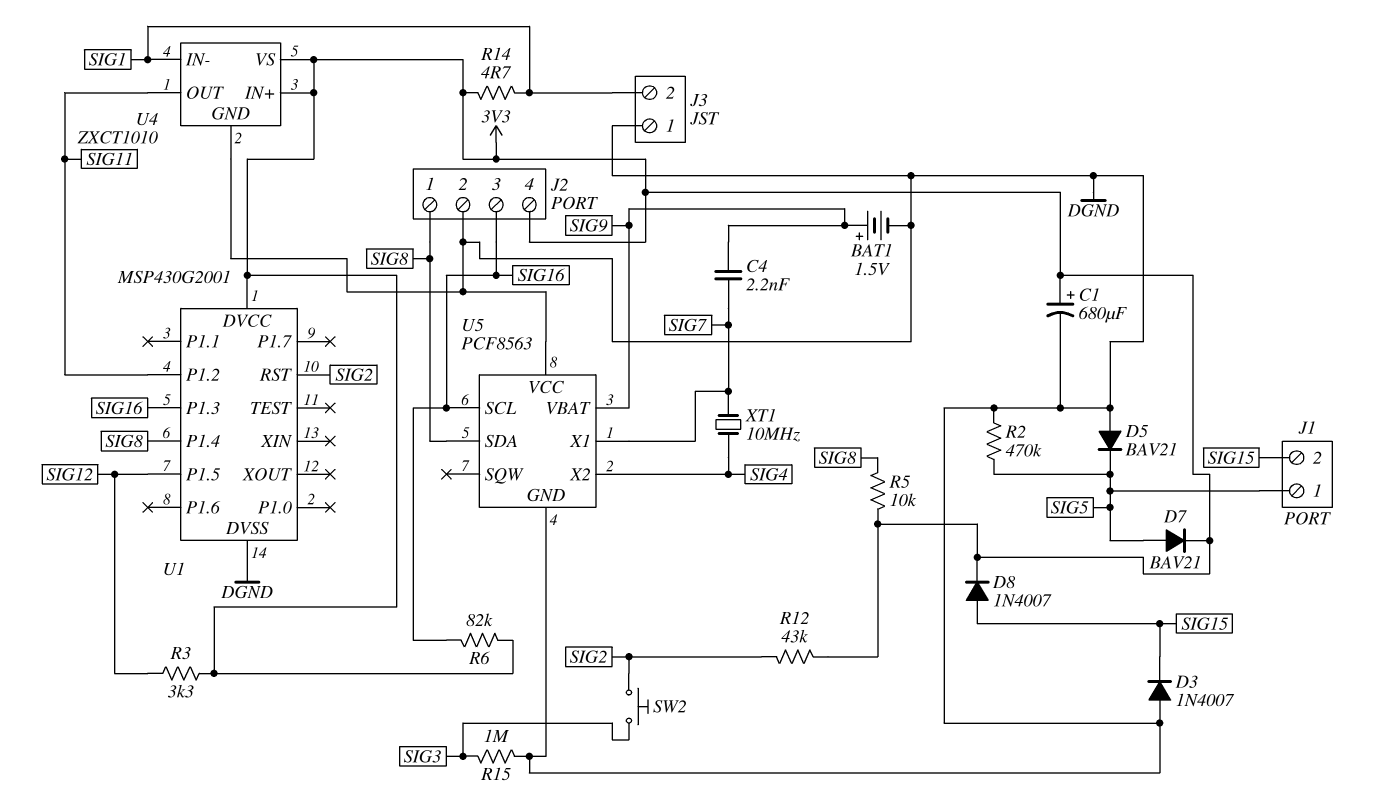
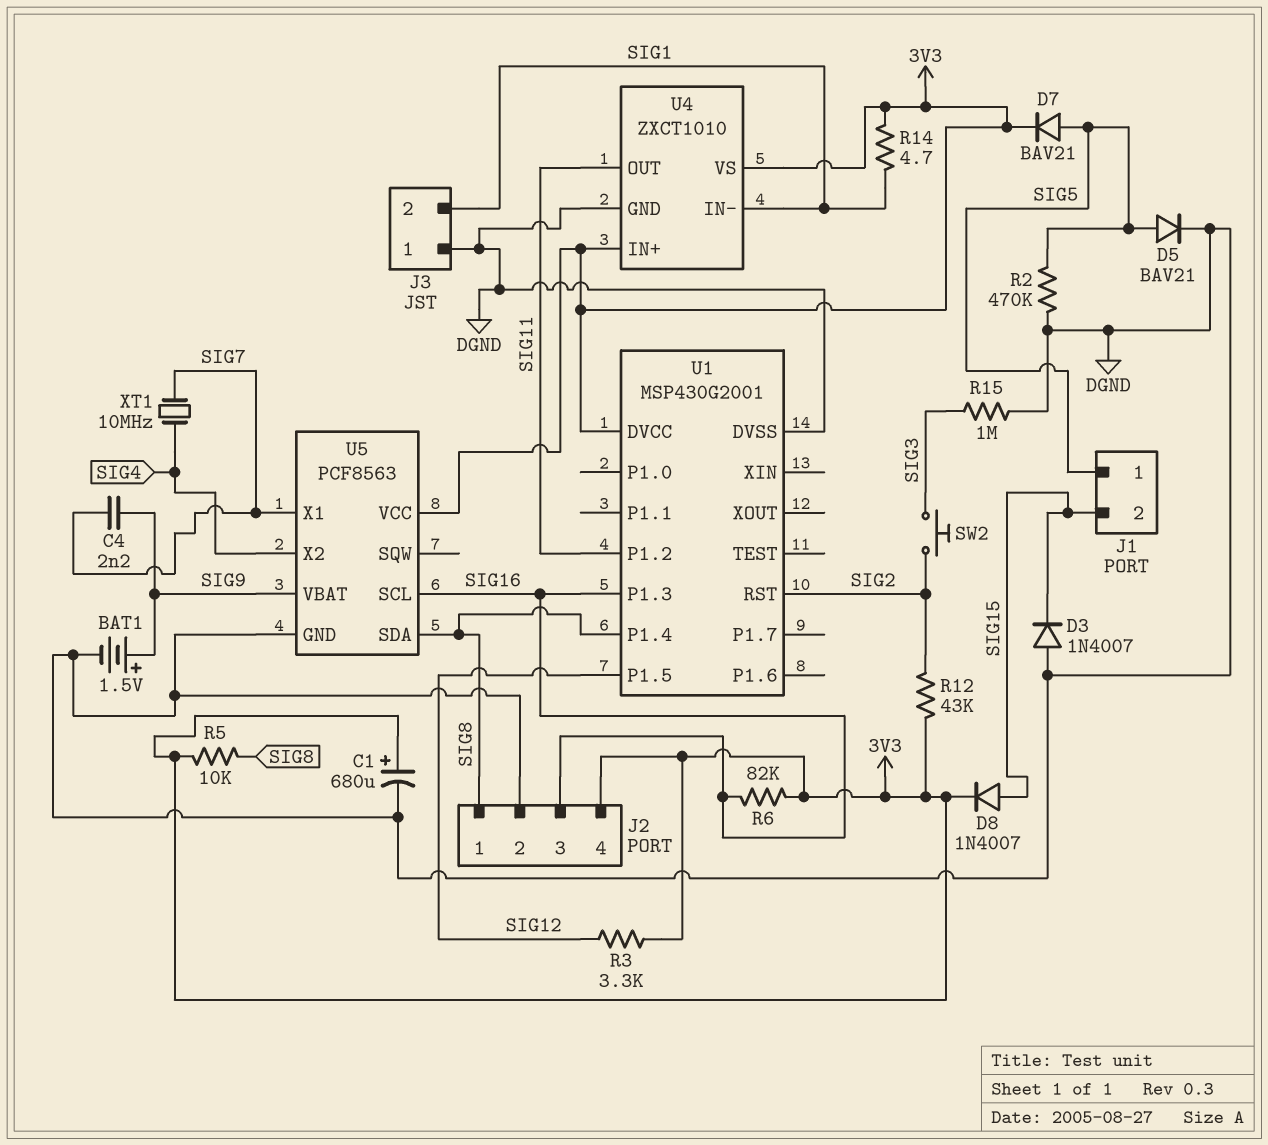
D5: diode BAV21 (A DGND, K SIG5) -> diode BAV21 (A SIG5, K DGND)
U5 pin VCC: DGND -> 3V3

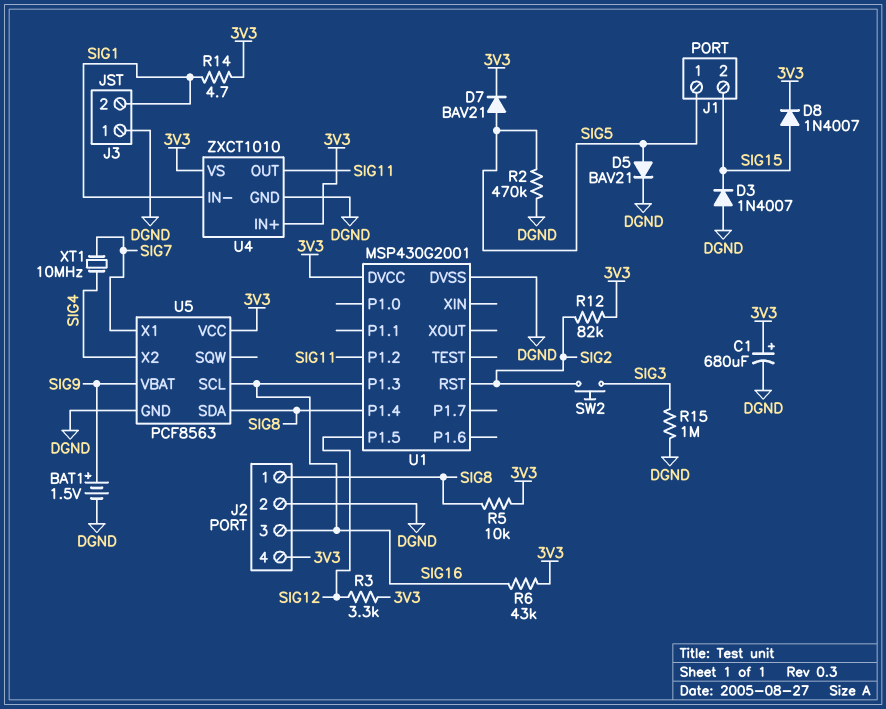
C4: 2.2nF (SIG7, SIG9) -> none
R6: 82k (3V3, SIG16) -> 43k (3V3, SIG16)
R12: 43k (3V3, SIG2) -> 82k (3V3, SIG2)

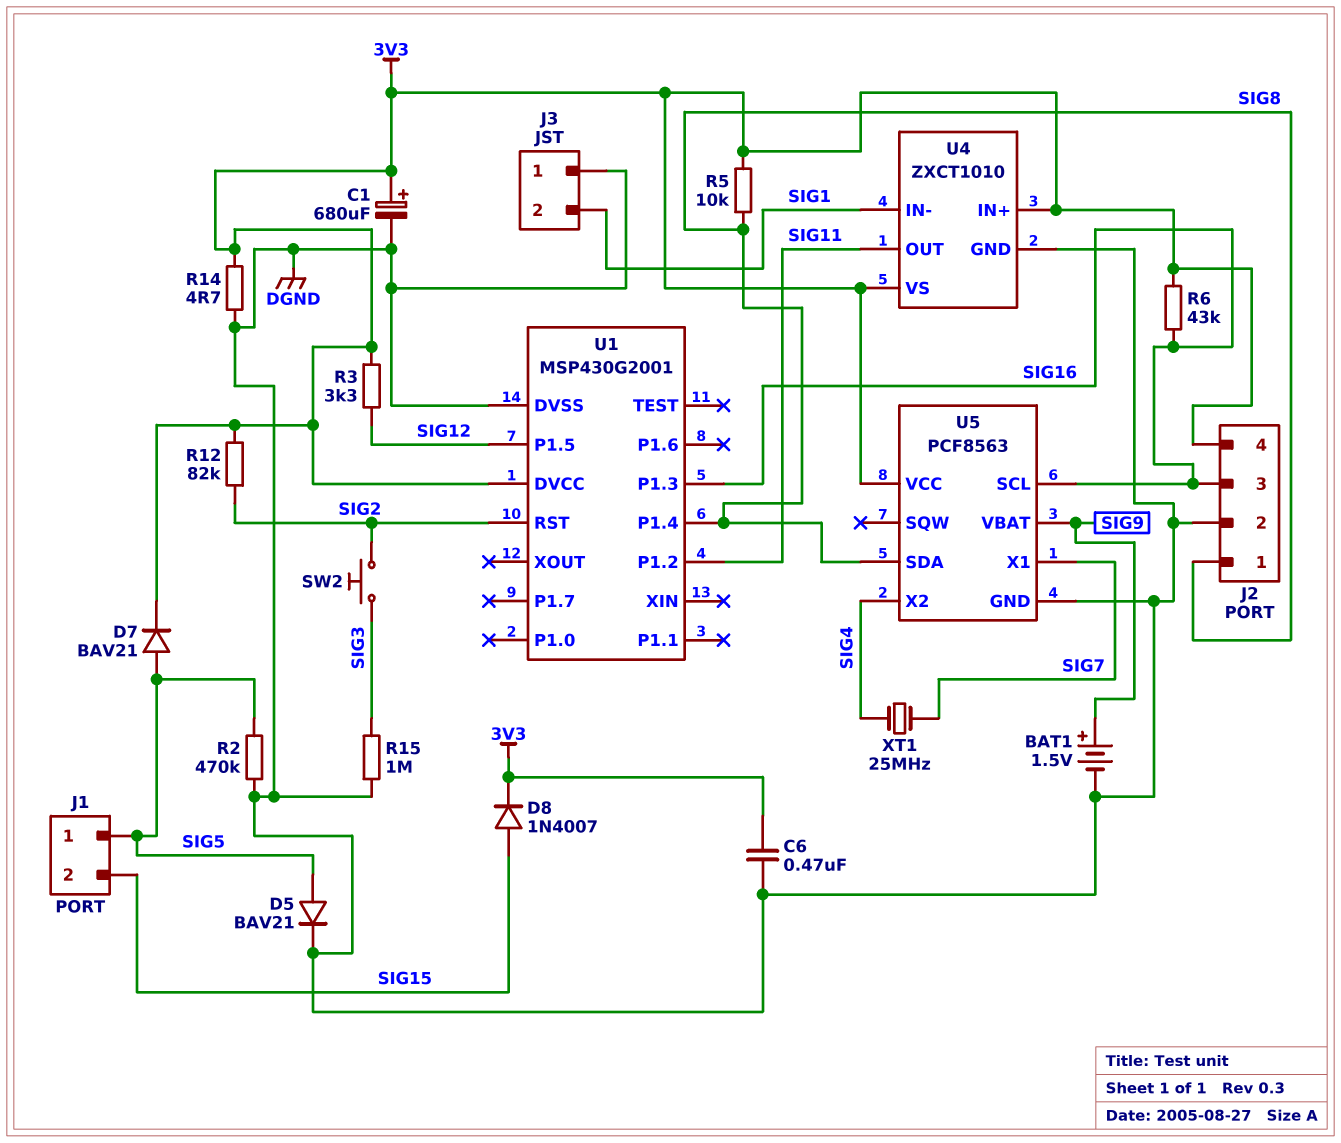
C6: none -> 470nF (3V3, DGND)
D3: diode 1N4007 (A DGND, K SIG15) -> none
R14: 4.7 (3V3, SIG1) -> 4.7 (3V3, DGND)
XT1: 10MHz (SIG4, SIG7) -> 25MHz (SIG4, SIG7)

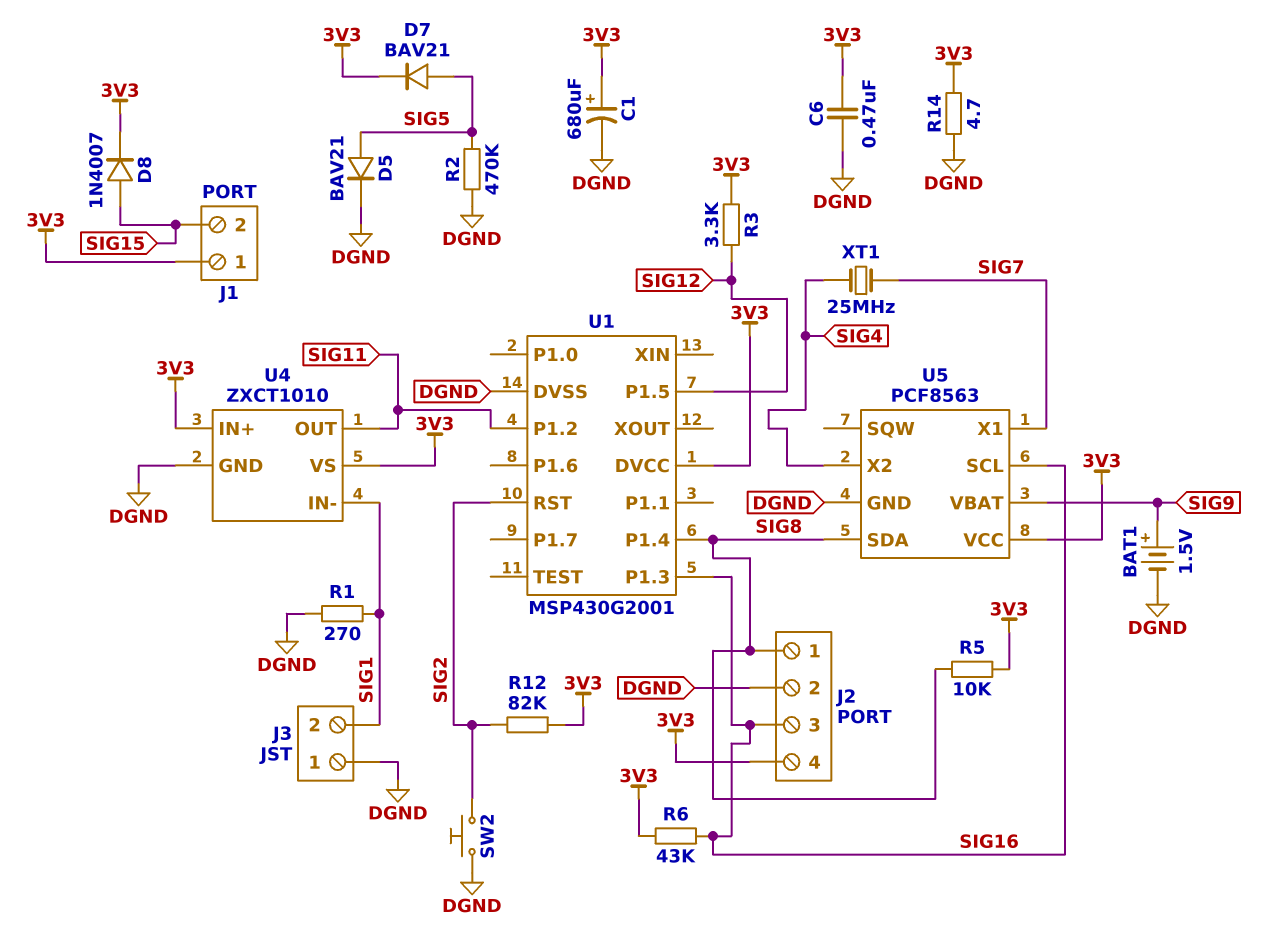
J1 pin 1: SIG5 -> 3V3
R1: none -> 270 (DGND, SIG1)
R15: 1M (DGND, SIG3) -> none
SW2: button (SIG2, SIG3) -> button (DGND, SIG2)

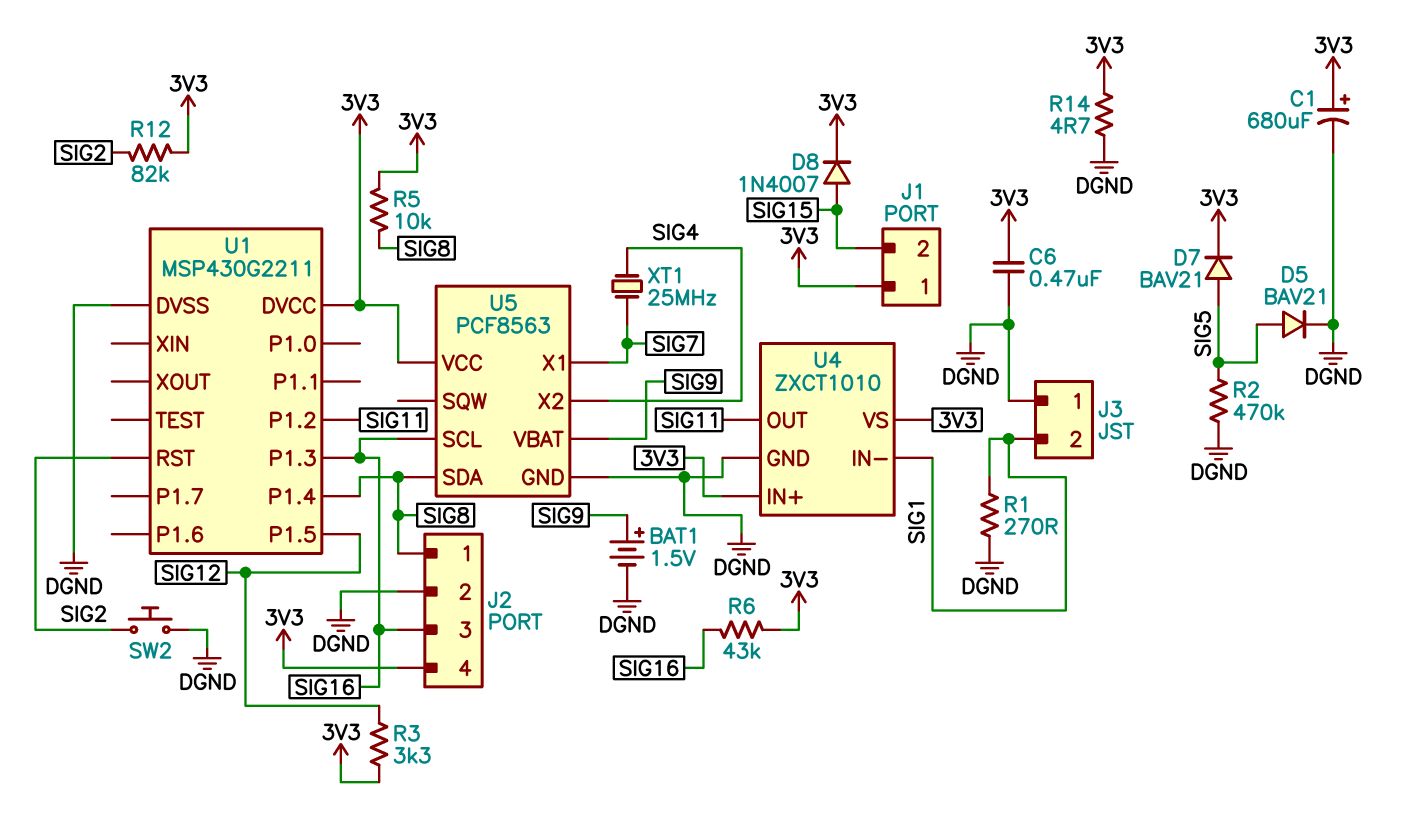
U1: MSP430G2001 -> MSP430G2211

